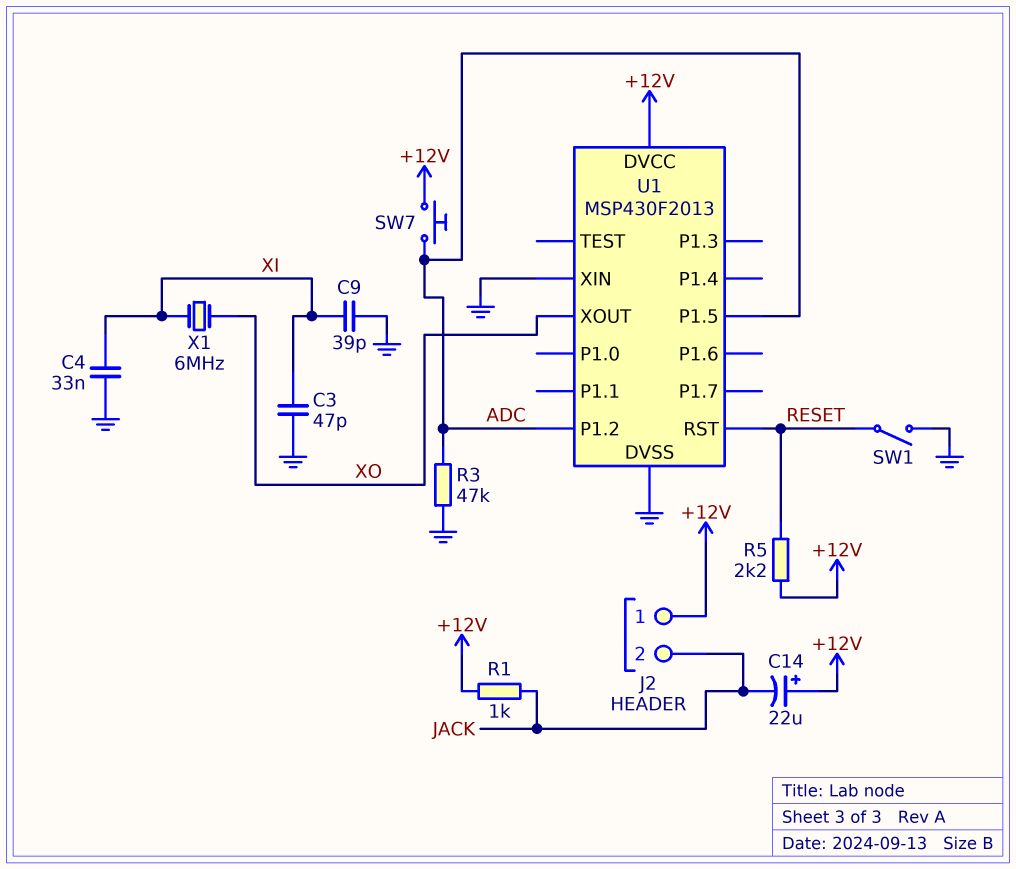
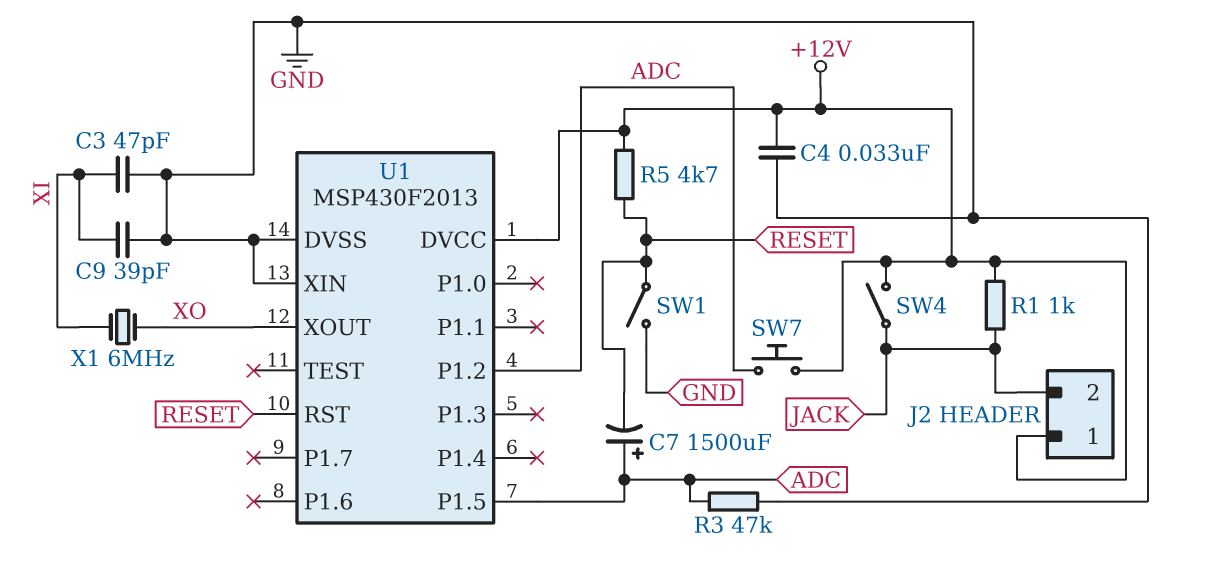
C4: 33nF (GND, XI) -> 33nF (+12V, GND)
C7: none -> 1500uF (plus ADC, minus RESET)
C14: 22uF (plus +12V, minus JACK) -> none
R5: 2.2k (+12V, RESET) -> 4.7k (+12V, RESET)
SW4: none -> switch (+12V, JACK)

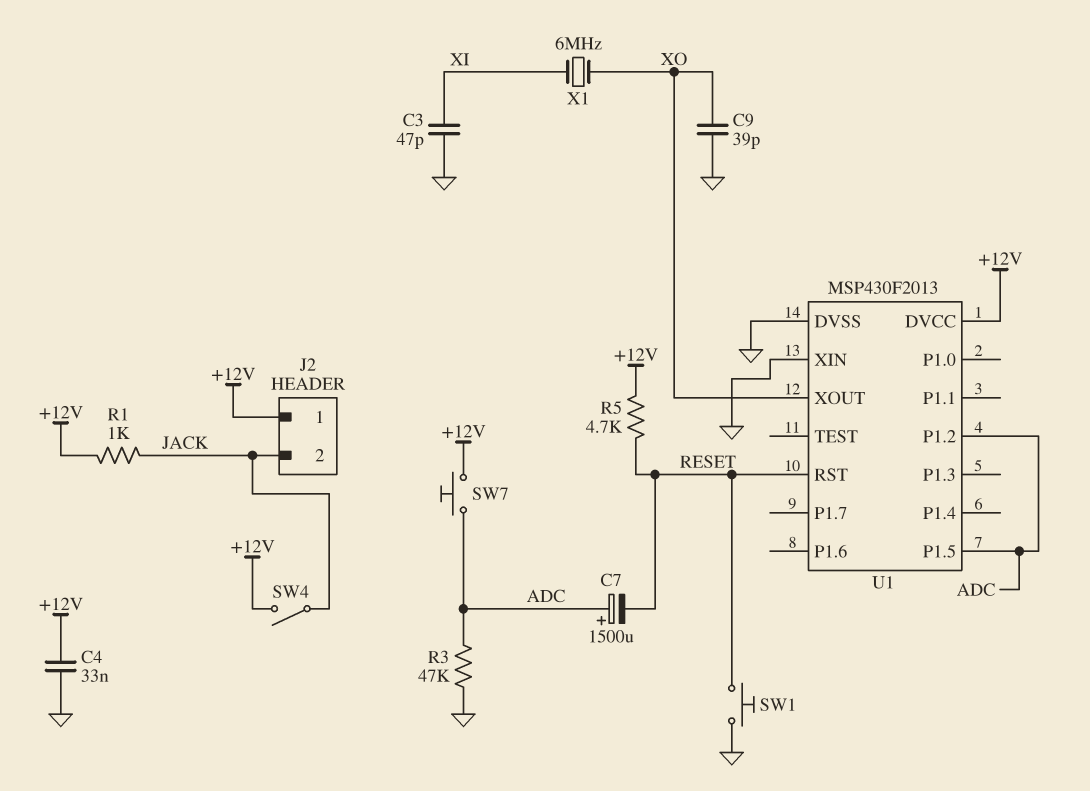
C9: 39pF (GND, XI) -> 39pF (GND, XO)
SW1: switch (GND, RESET) -> button (GND, RESET)

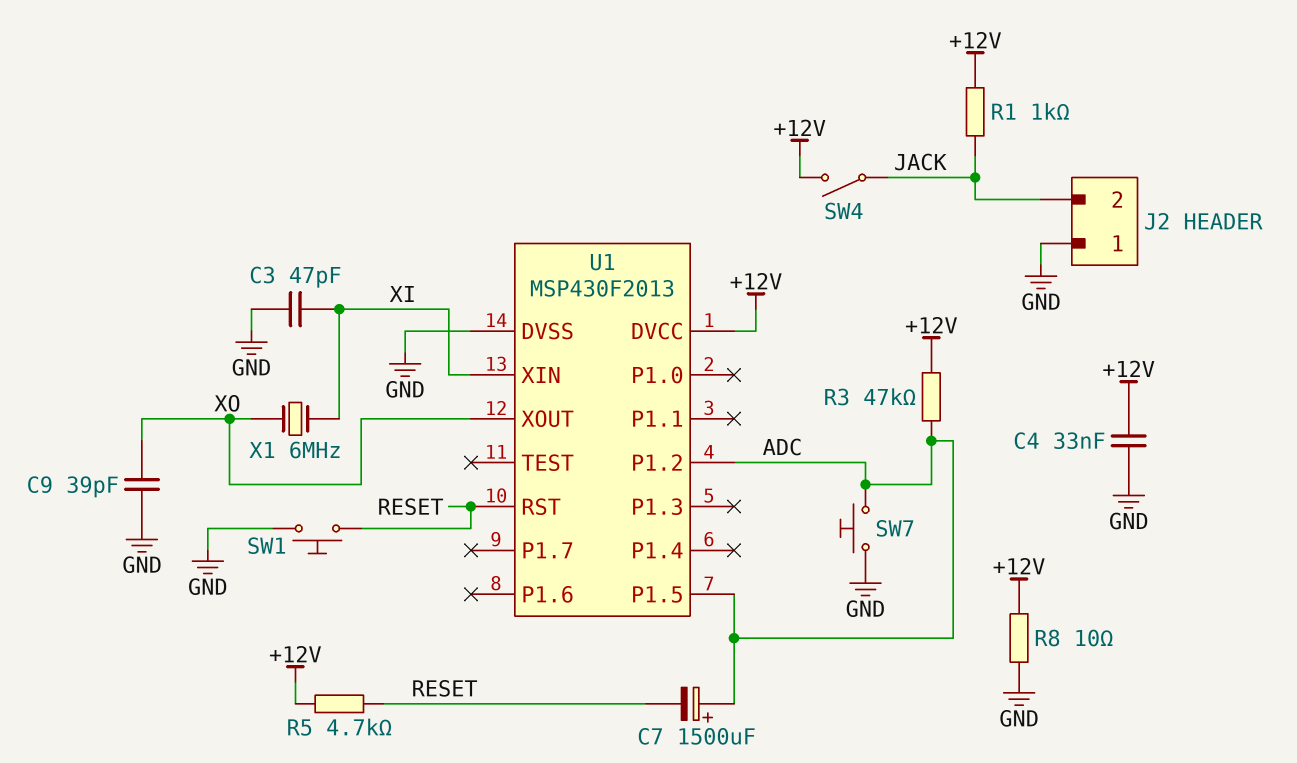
J2 pin 1: +12V -> GND
R3: 47k (ADC, GND) -> 47k (+12V, ADC)
R8: none -> 10 (+12V, GND)
SW7: button (+12V, ADC) -> button (ADC, GND)
U1 pin XIN: GND -> XI

